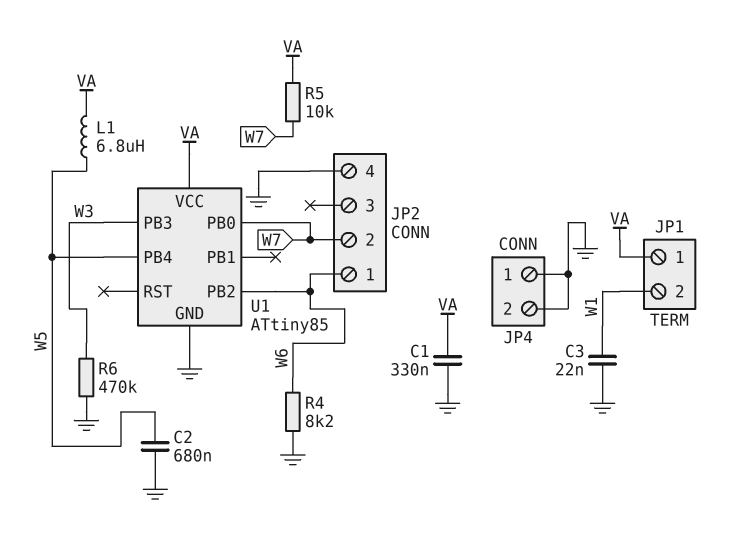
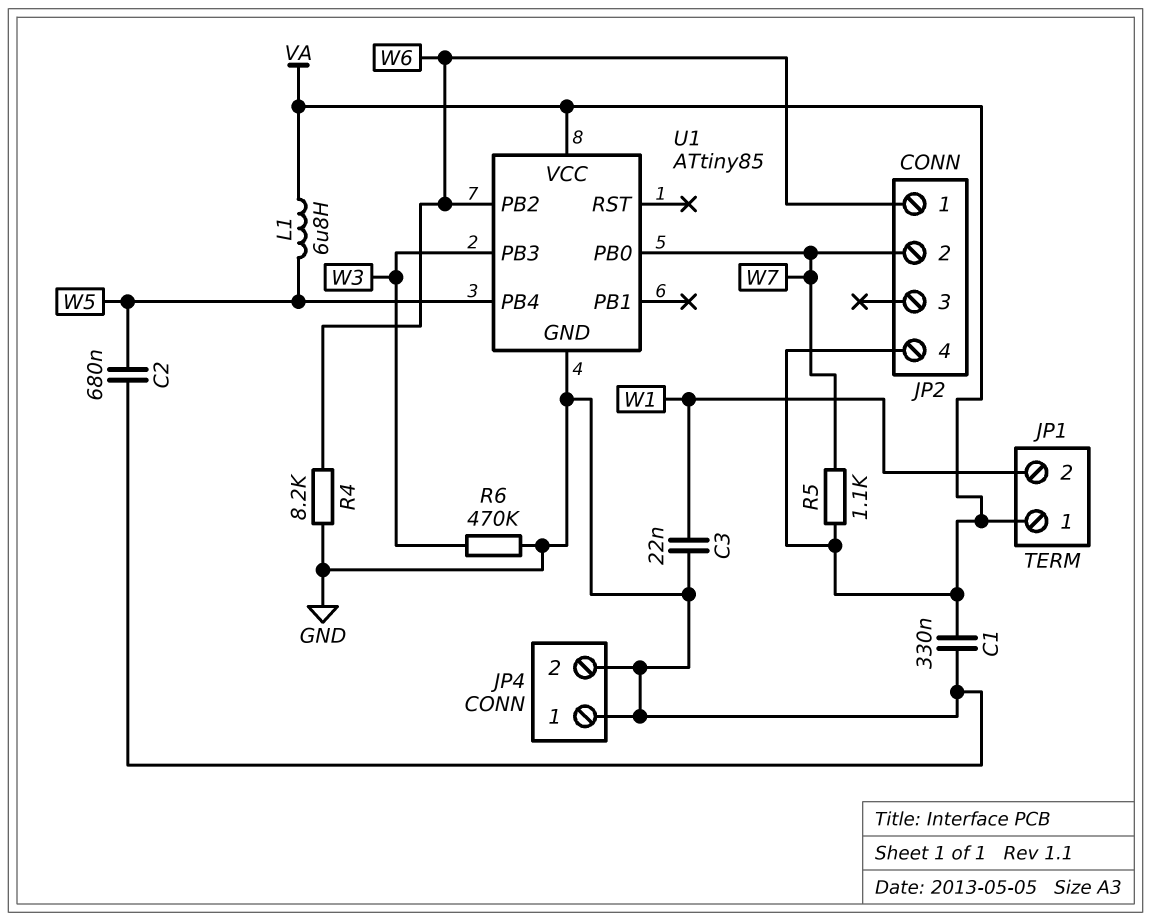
JP2 pin 4: GND -> VA
R5: 10k (VA, W7) -> 1.1k (VA, W7)

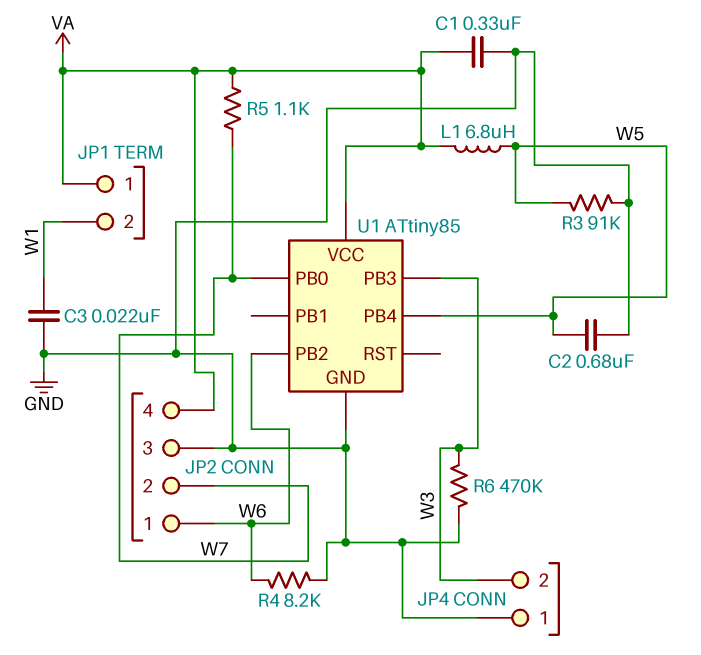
JP2 pin 3: none -> GND
JP4 pin 2: GND -> W3
R3: none -> 91k (GND, W5)

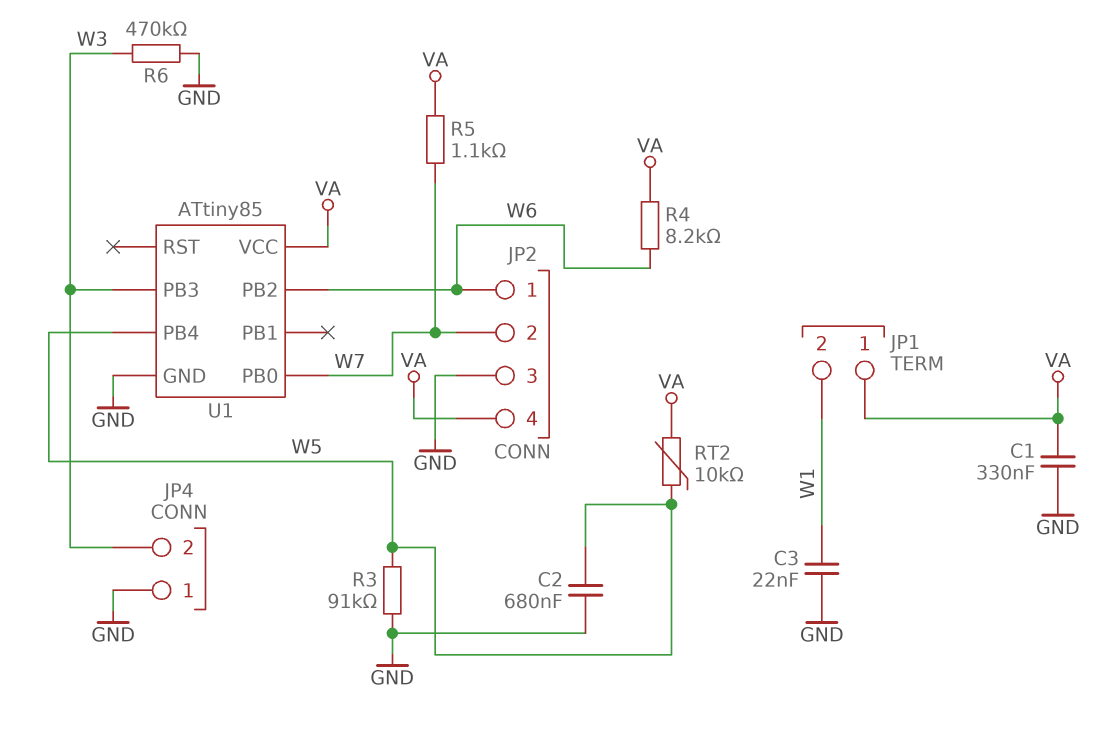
L1: 6.8uH (VA, W5) -> none
R4: 8.2k (GND, W6) -> 8.2k (VA, W6)
RT2: none -> 10k (VA, W5)

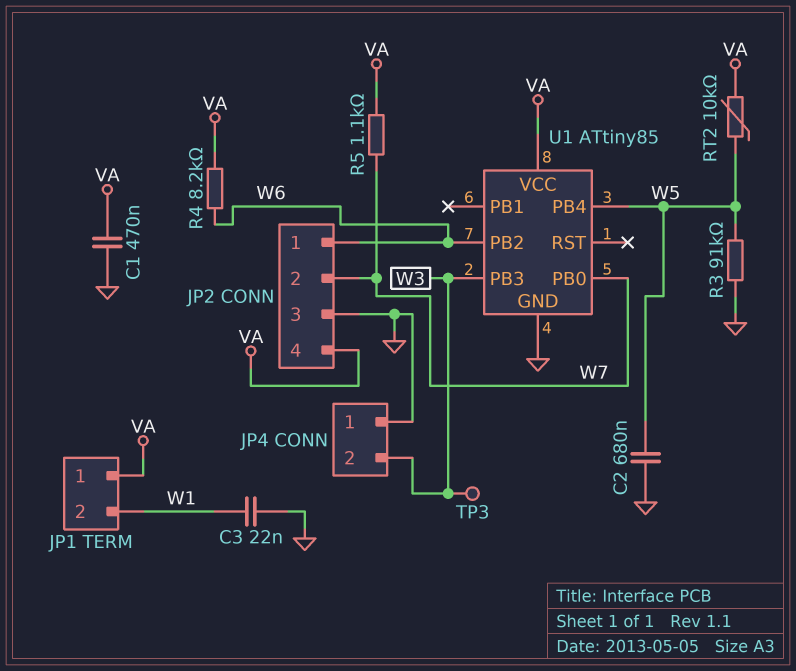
C1: 330nF (GND, VA) -> 470nF (GND, VA)
R6: 470k (GND, W3) -> none
TP3: none -> test point (W3)

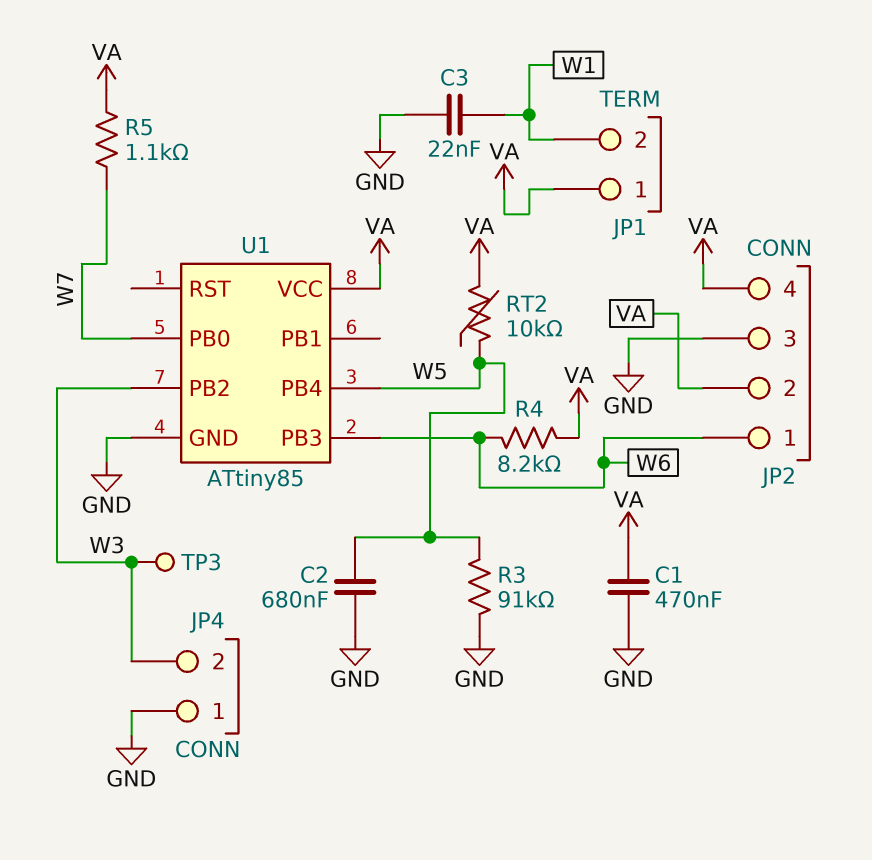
JP2 pin 2: W7 -> VA
U1 pin PB2: W6 -> W3
U1 pin PB3: W3 -> W6

